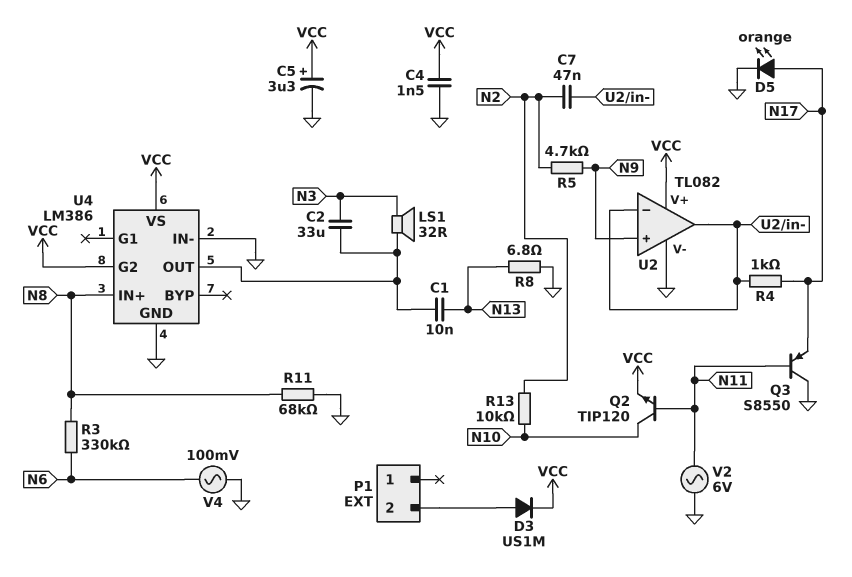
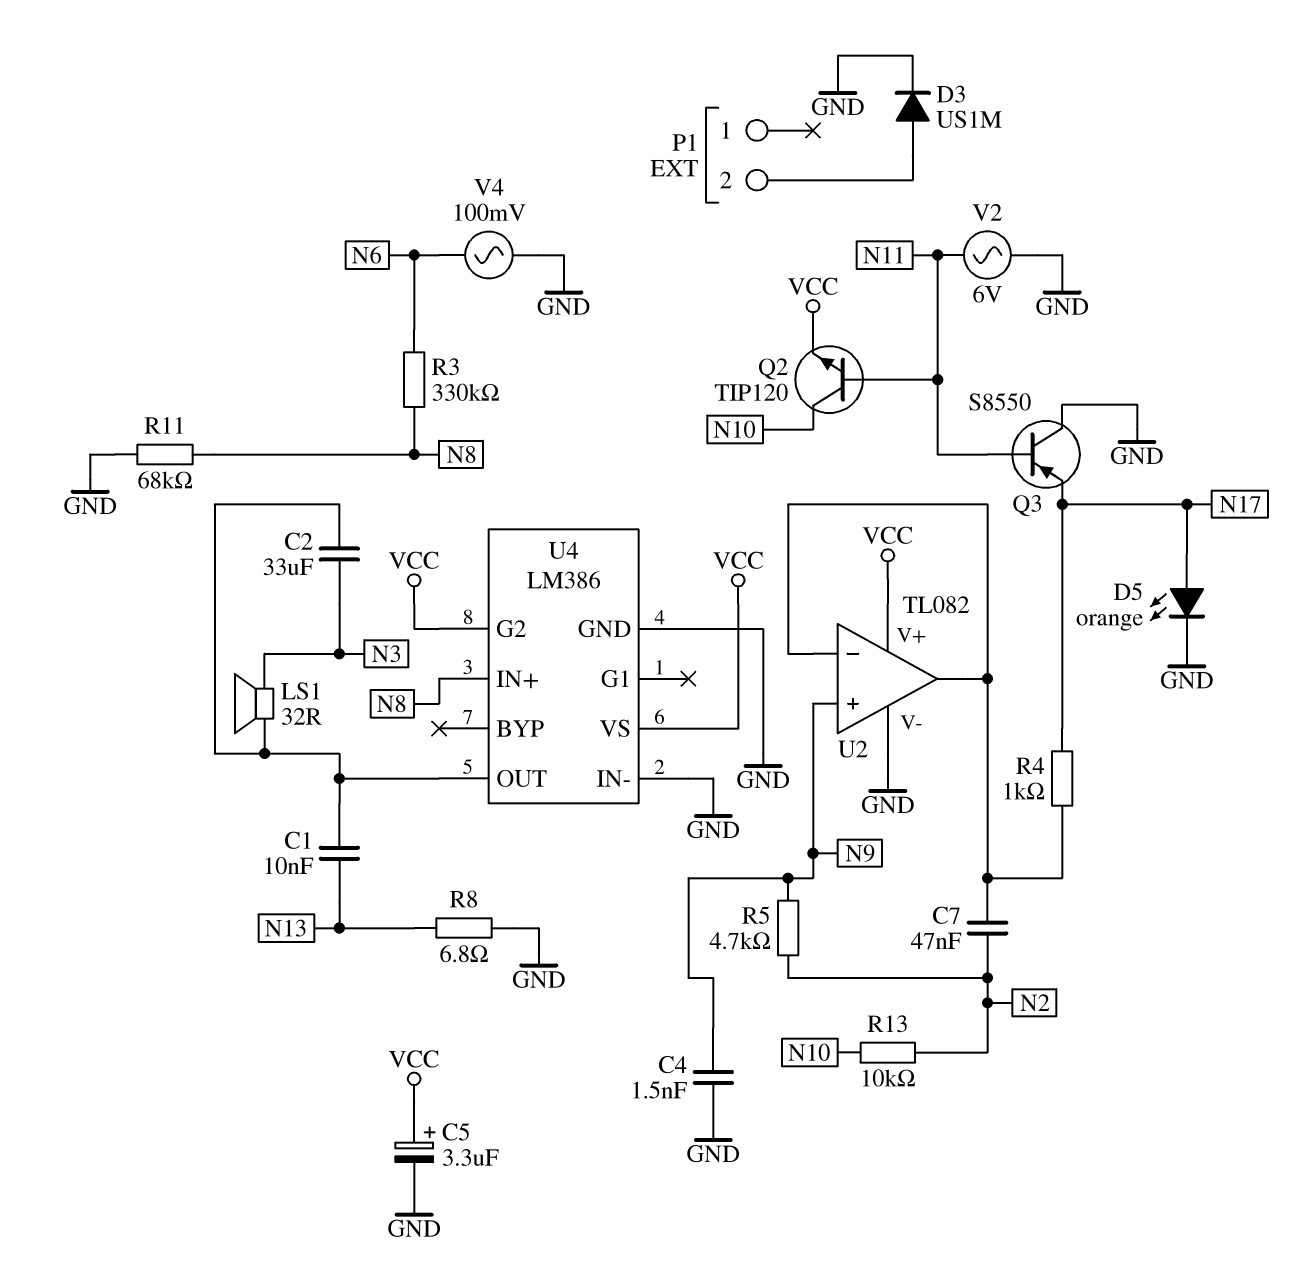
C4: 1.5nF (GND, VCC) -> 1.5nF (GND, N9)
D3: diode US1M (A P1/2, K VCC) -> diode US1M (A P1/2, K GND)

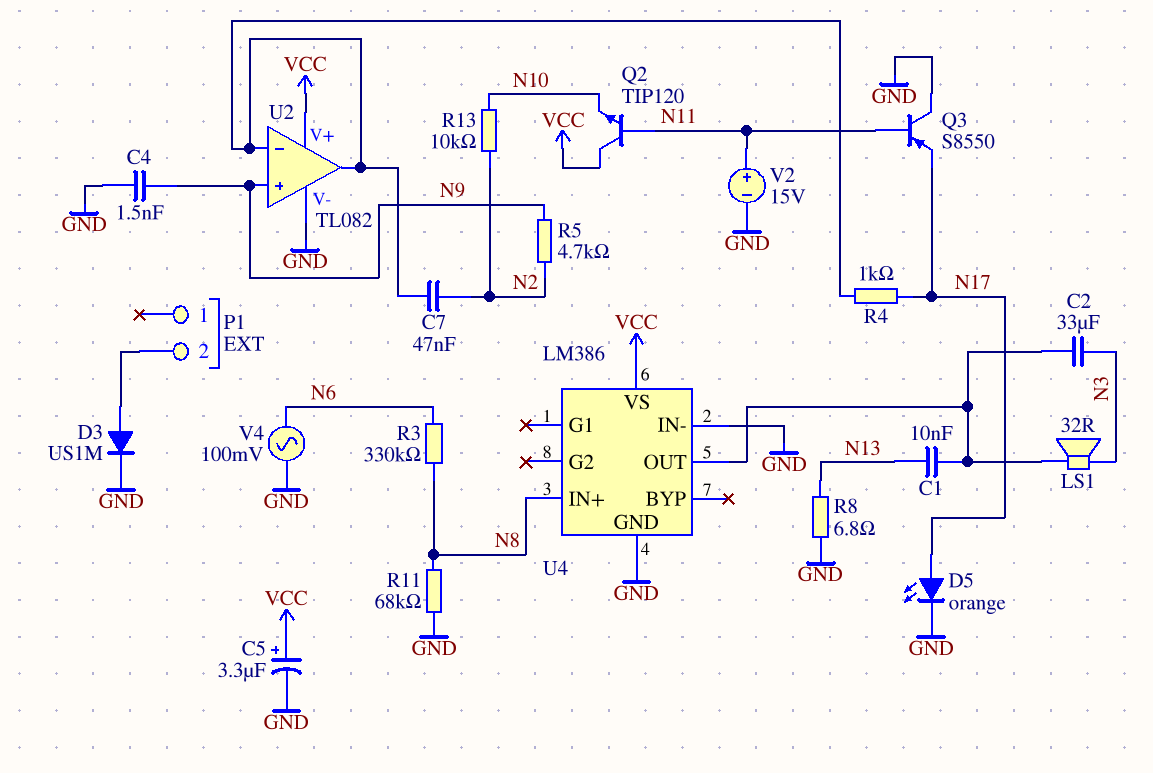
Q2: NPN TIP120 (B N11, C N10, E VCC) -> NPN TIP120 (B N11, C VCC, E N10)
U4 pin G2: VCC -> none
V2: AC 6V (GND, N11) -> 15V (plus N11, minus GND)

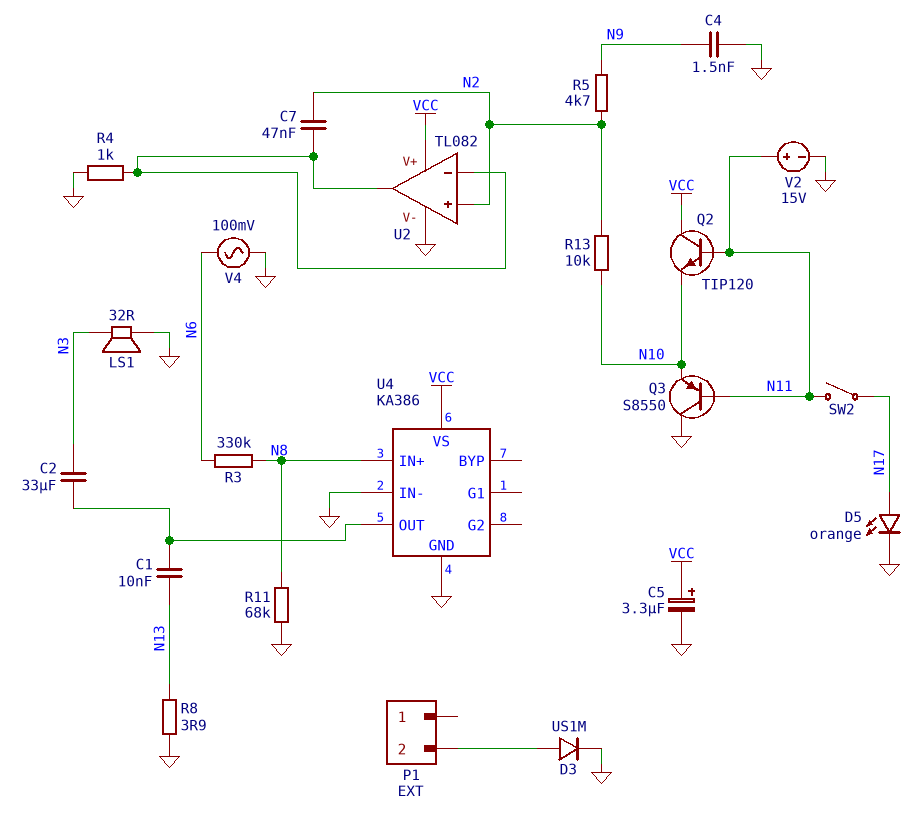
LS1: speaker 32R (N3, U4/OUT) -> speaker 32R (GND, N3)
Q3: PNP S8550 (B N11, C GND, E N17) -> PNP S8550 (B N11, C GND, E N10)
R4: 1k (N17, U2/in-) -> 1k (GND, U2/in-)
R8: 6.8 (GND, N13) -> 3.9 (GND, N13)
SW2: none -> switch (N11, N17)
U2 pin in+: N9 -> N2
U4: LM386 -> KA386

